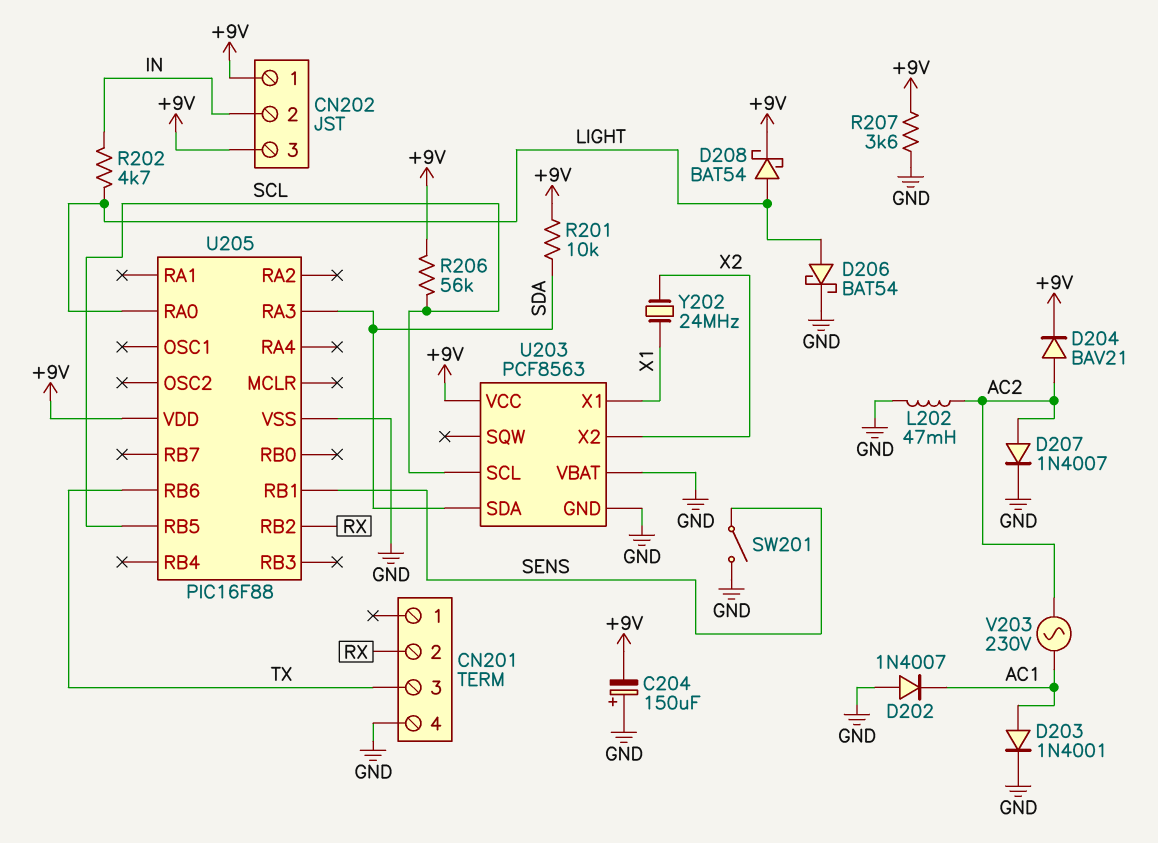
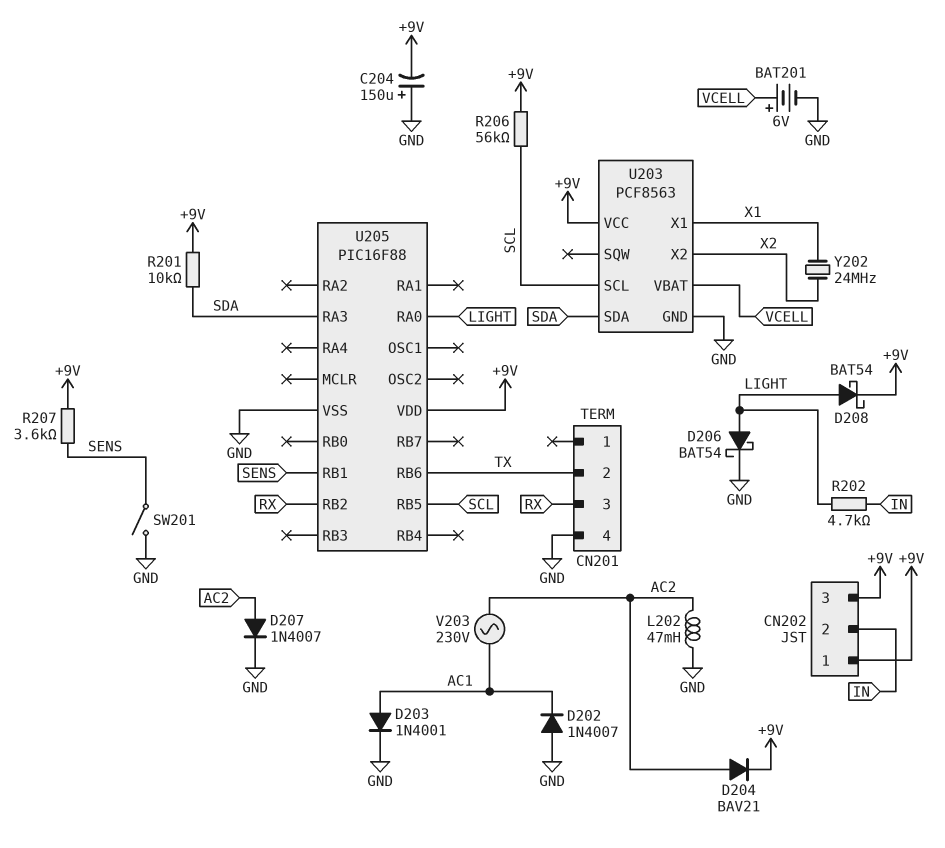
BAT201: none -> 6V (plus VCELL, minus GND)
CN201 pin 2: RX -> TX
CN201 pin 3: TX -> RX
R207: 3.6k (+9V, GND) -> 3.6k (+9V, SENS)
U203 pin VBAT: GND -> VCELL

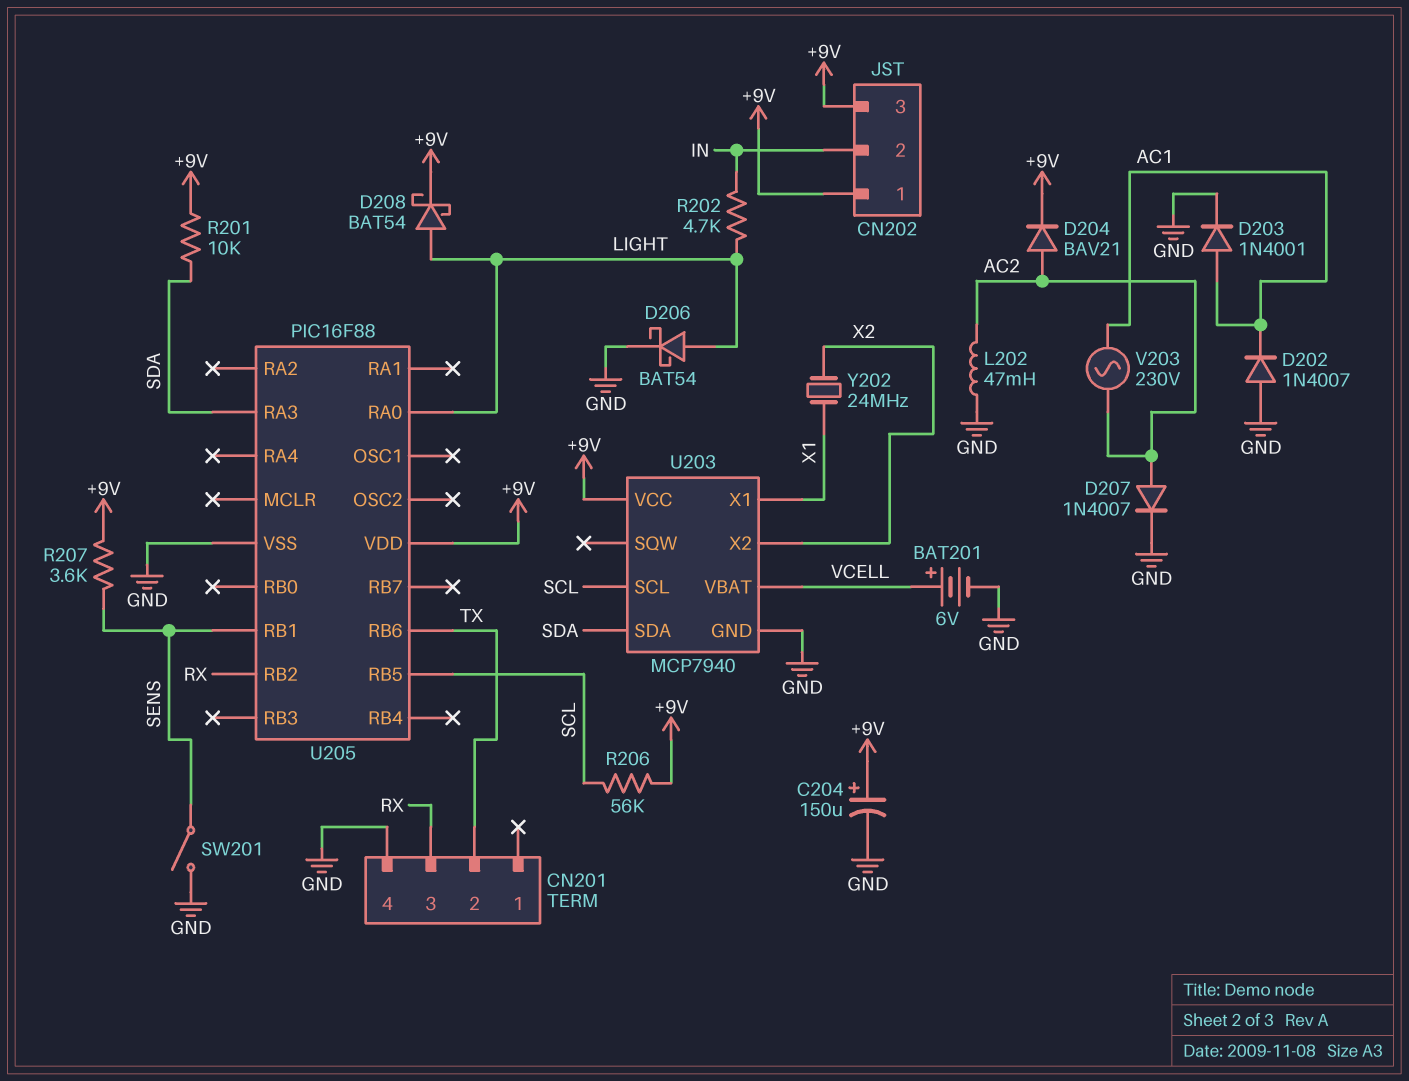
C204: 150uF (plus GND, minus +9V) -> 150uF (plus +9V, minus GND)
U203: PCF8563 -> MCP7940

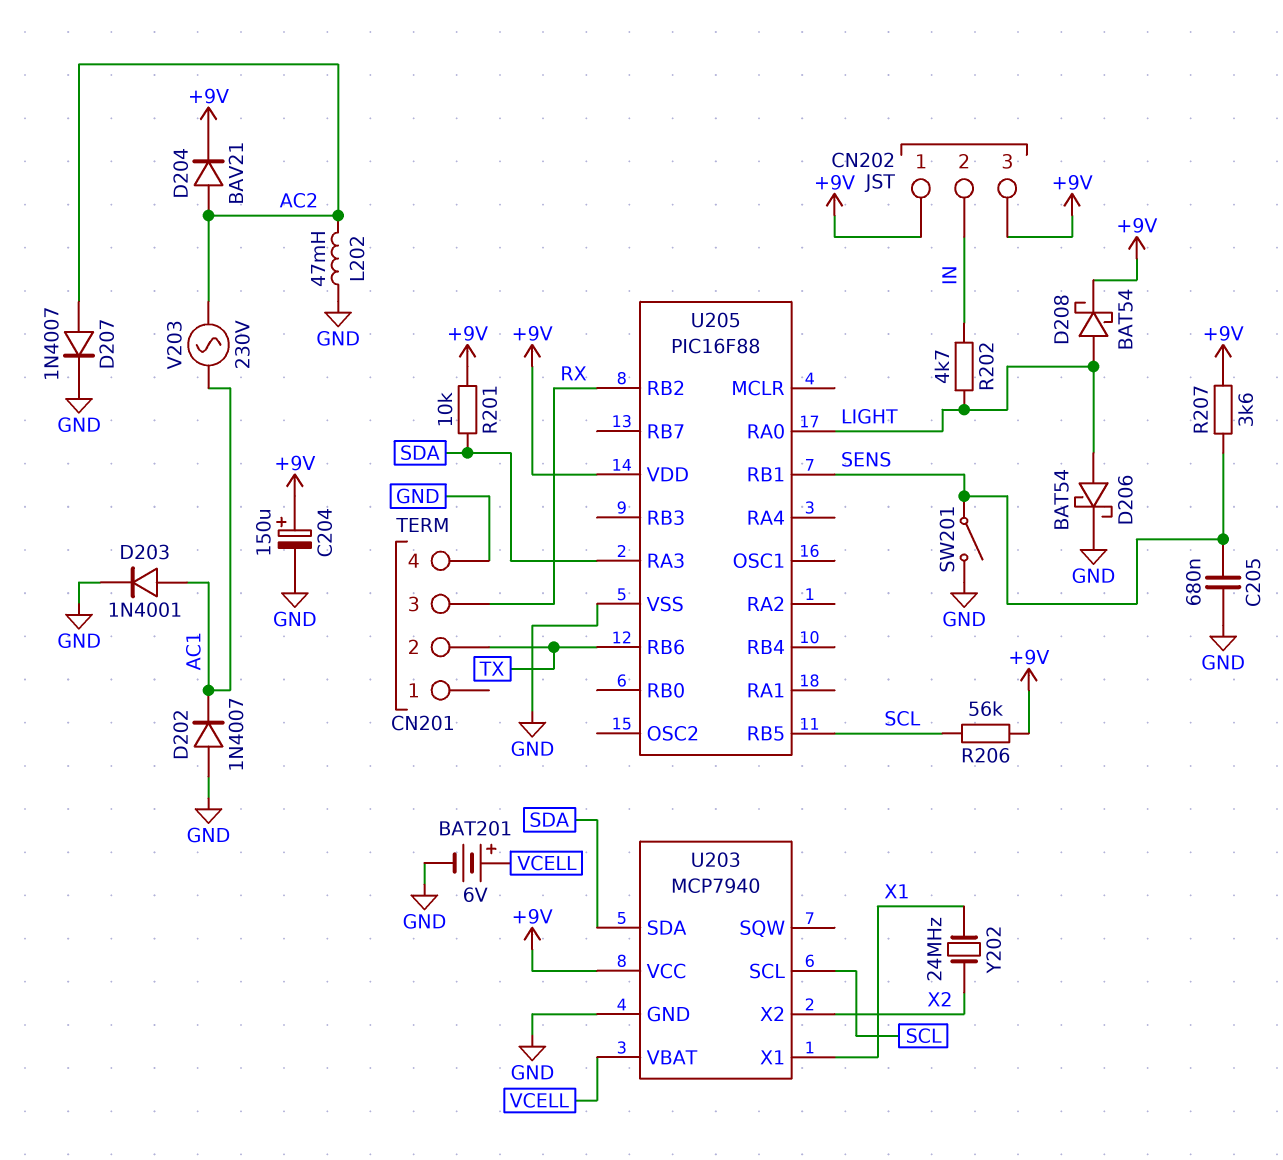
C205: none -> 680nF (GND, SENS)

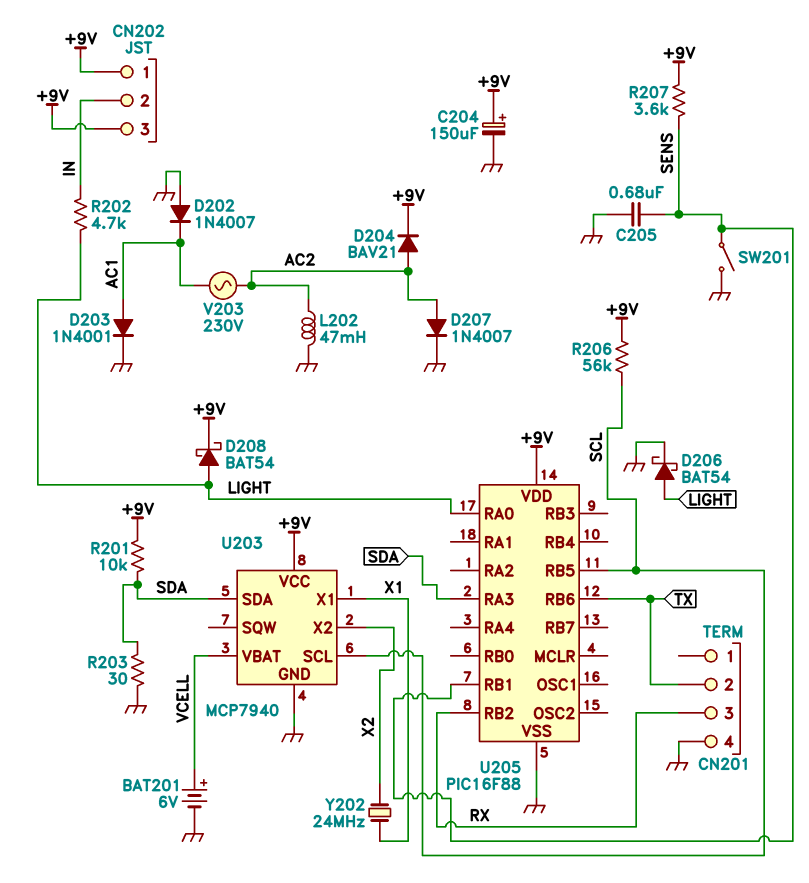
R203: none -> 30 (GND, SDA)

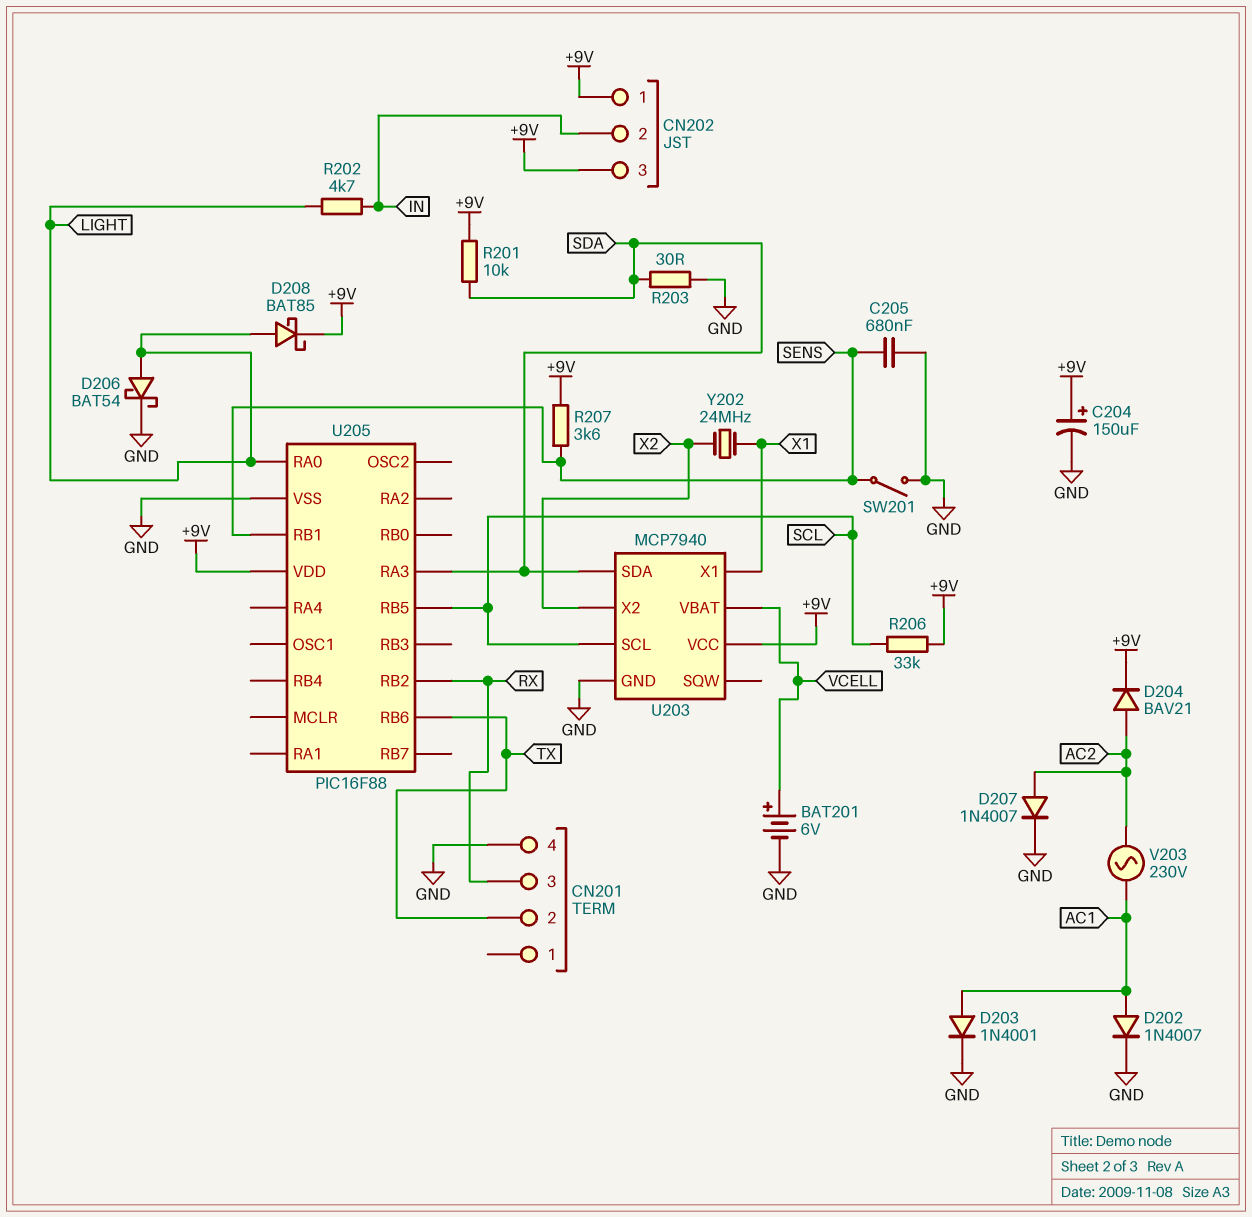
D202: diode 1N4007 (A GND, K AC1) -> diode 1N4007 (A AC1, K GND)
D208: schottky BAT54 (A LIGHT, K +9V) -> schottky BAT85 (A LIGHT, K +9V)
L202: 47mH (AC2, GND) -> none
R206: 56k (+9V, SCL) -> 33k (+9V, SCL)

